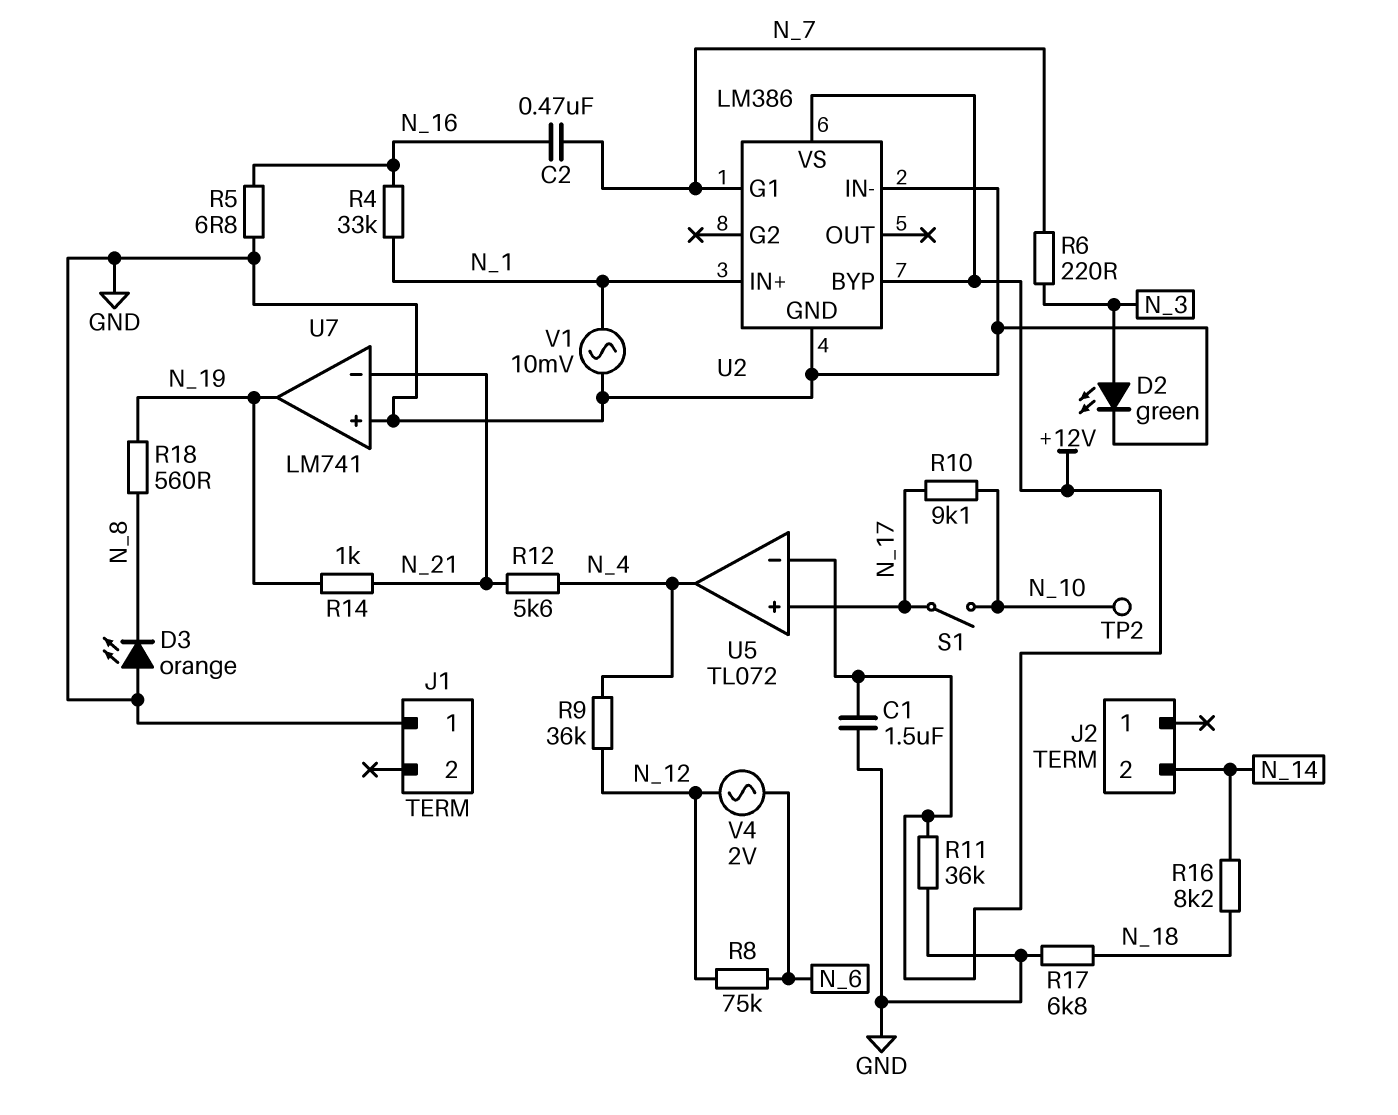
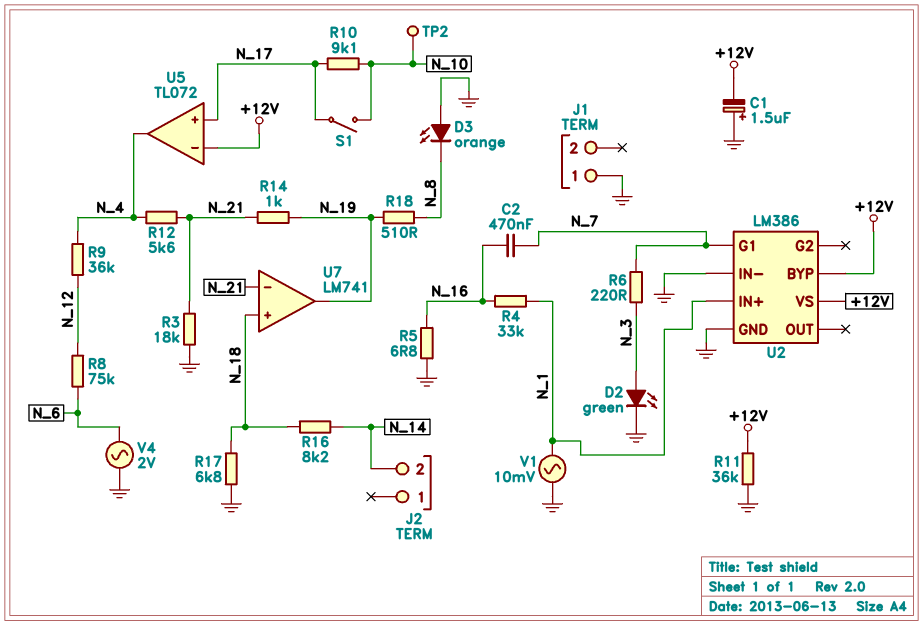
C1: 1.5uF (+12V, GND) -> 1.5uF (plus GND, minus +12V)
R3: none -> 18k (GND, N_21)
R18: 560 (N_8, N_19) -> 510 (N_8, N_19)
U7 pin in+: GND -> N_18
V4: AC 2V (N_6, N_12) -> AC 2V (GND, N_6)

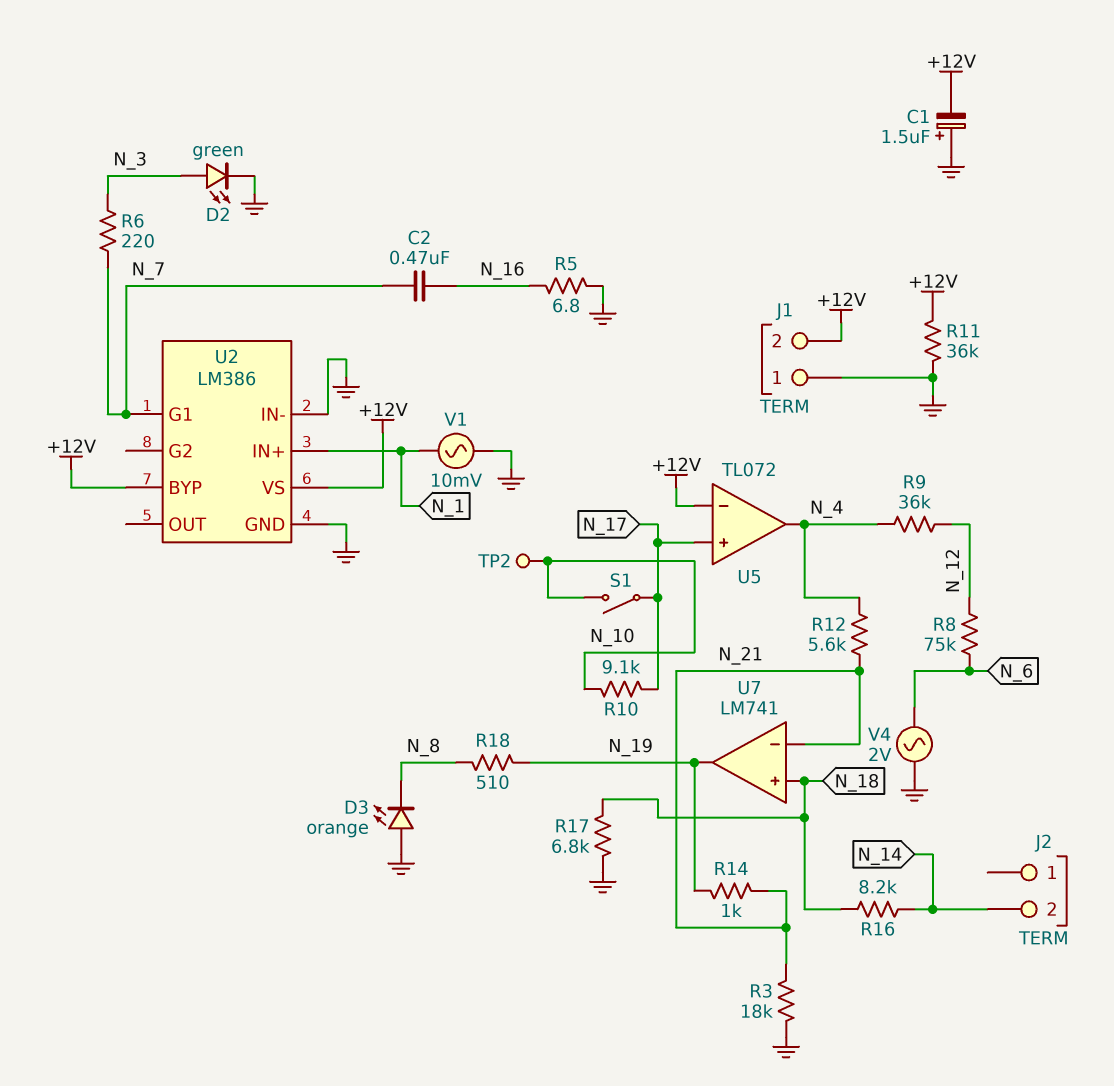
J1 pin 2: none -> +12V
R4: 33k (N_1, N_16) -> none

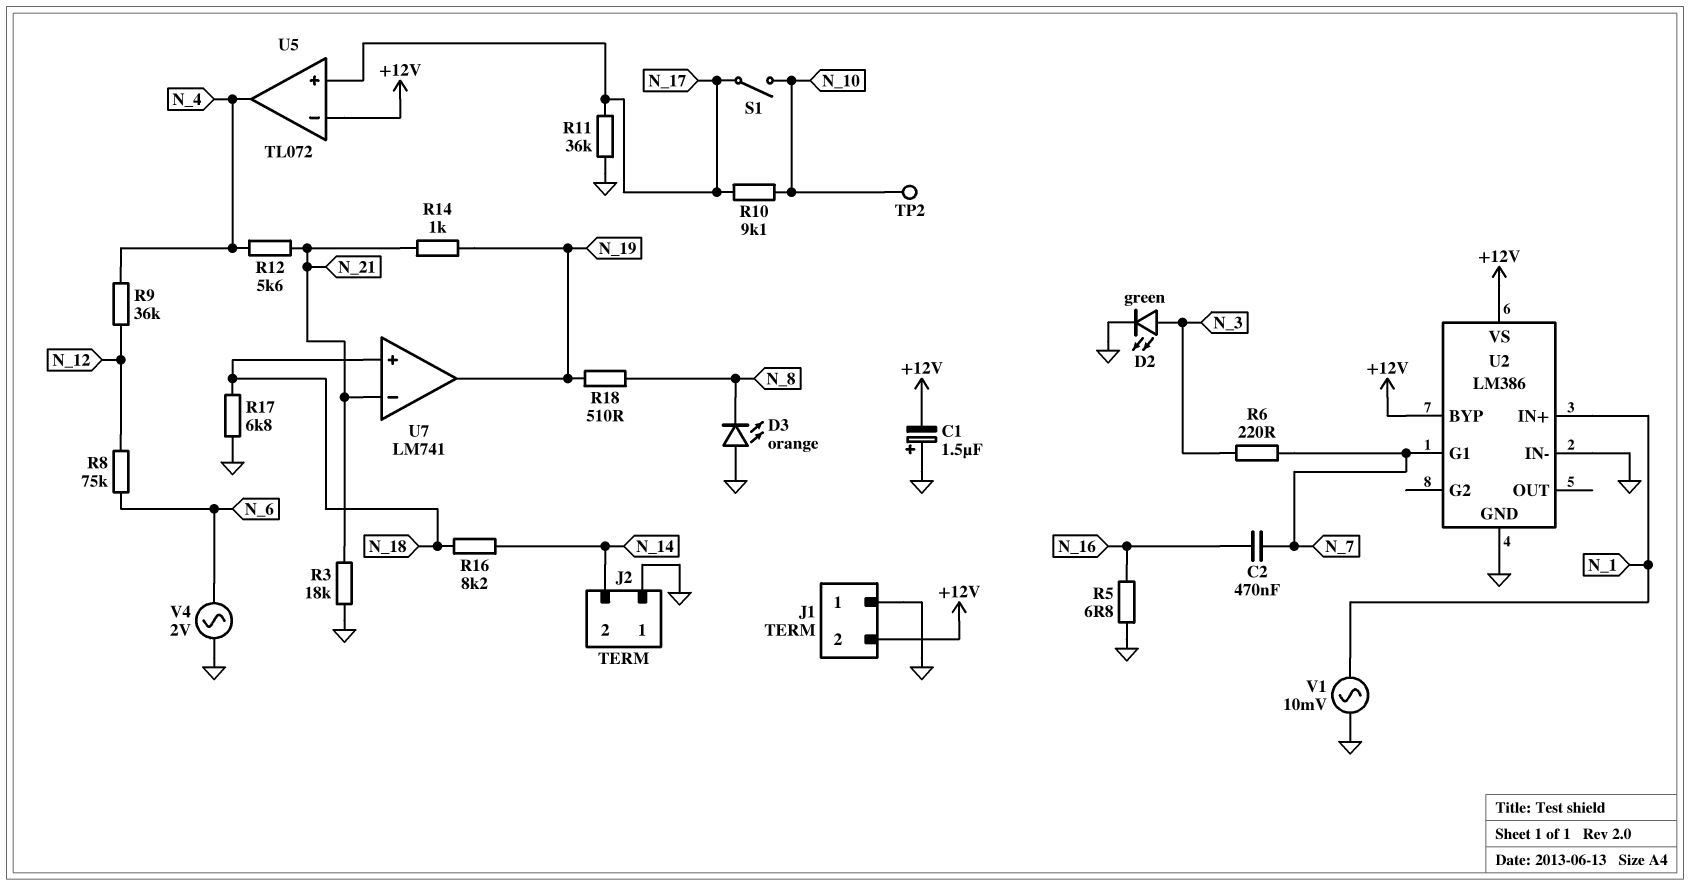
J2 pin 1: none -> GND
R11: 36k (+12V, GND) -> 36k (GND, N_17)

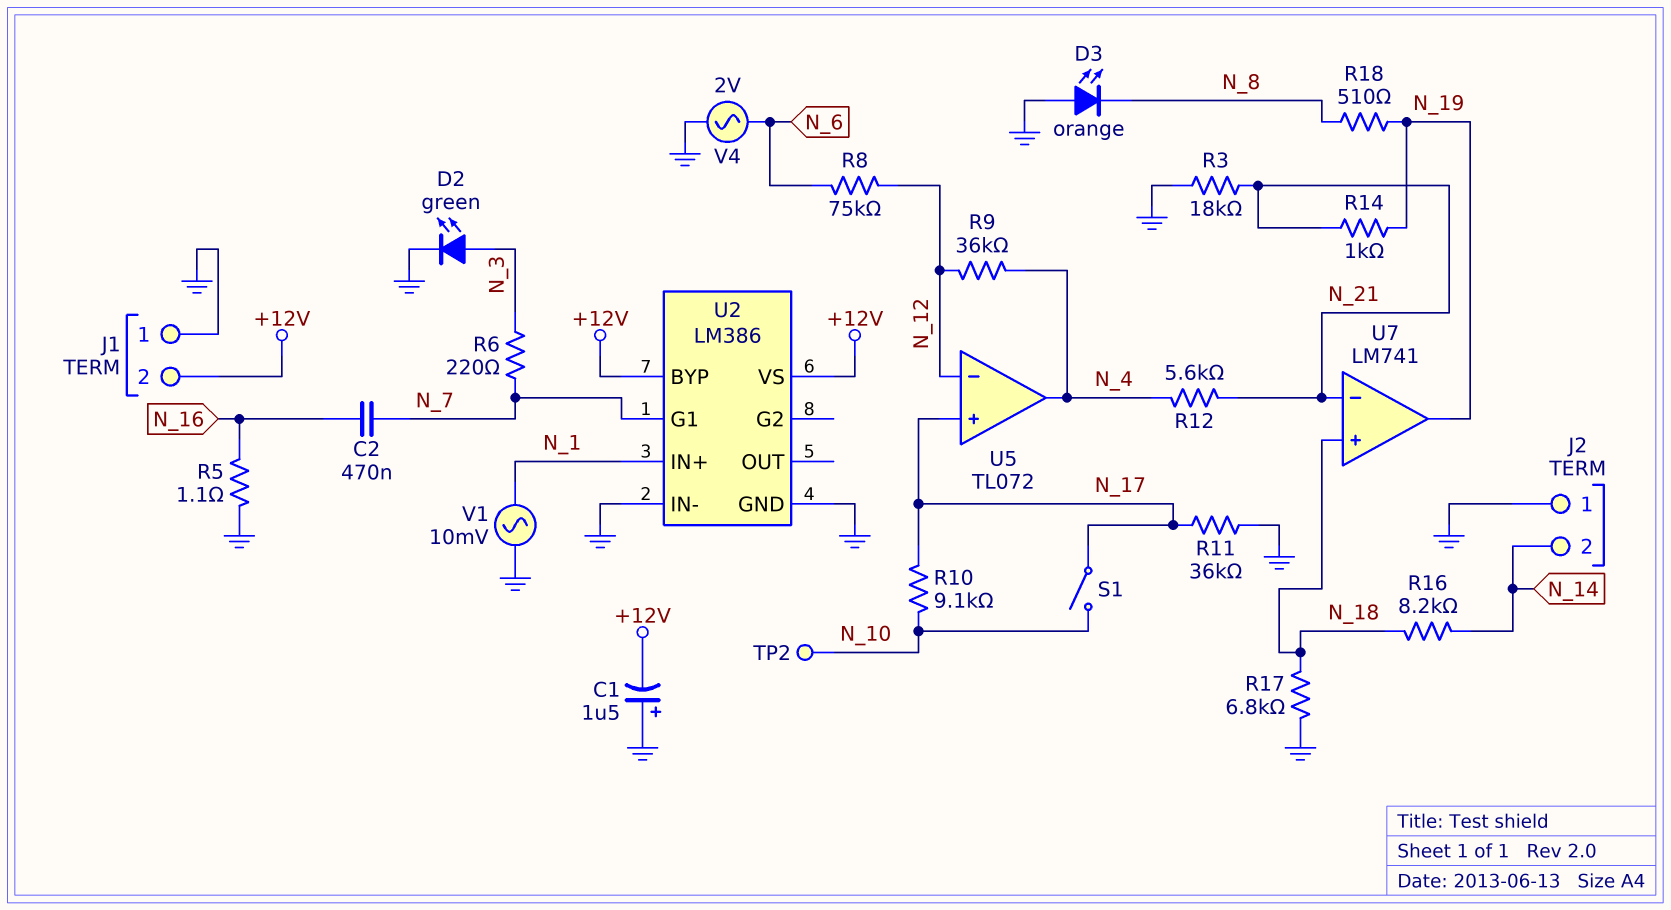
R5: 6.8 (GND, N_16) -> 1.1 (GND, N_16)
U5 pin in-: +12V -> N_12

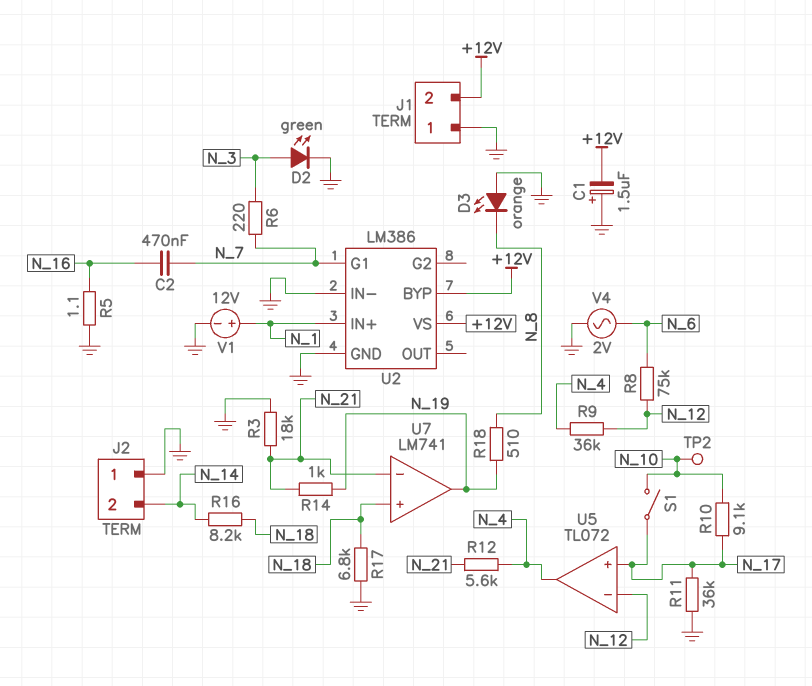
V1: AC 10mV (GND, N_1) -> 12V (plus N_1, minus GND)

